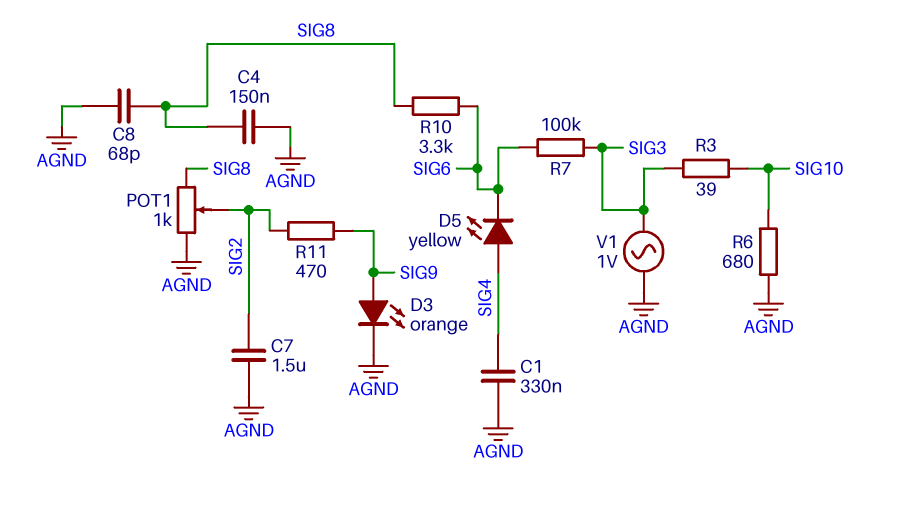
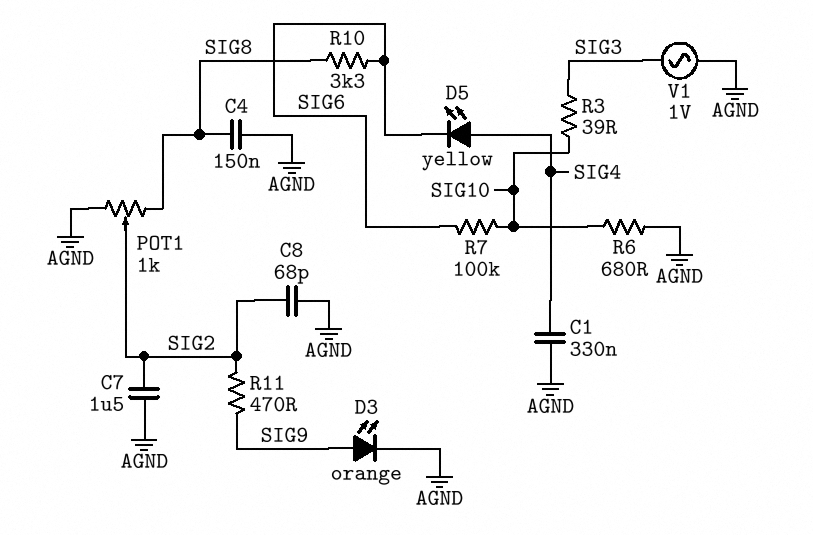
C8: 68pF (AGND, SIG8) -> 68pF (AGND, SIG2)
R7: 100k (SIG3, SIG6) -> 100k (SIG6, SIG10)

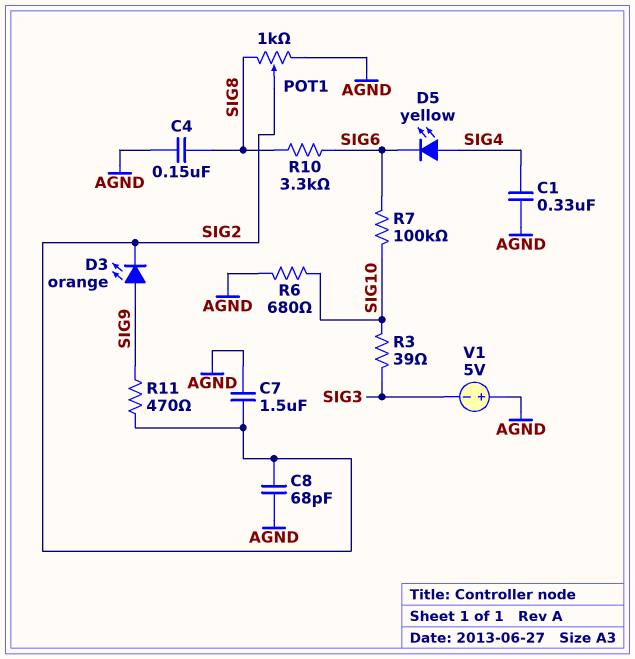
D3: LED orange (A SIG9, K AGND) -> LED orange (A SIG9, K SIG2)
V1: AC 1V (AGND, SIG3) -> 5V (plus AGND, minus SIG3)

